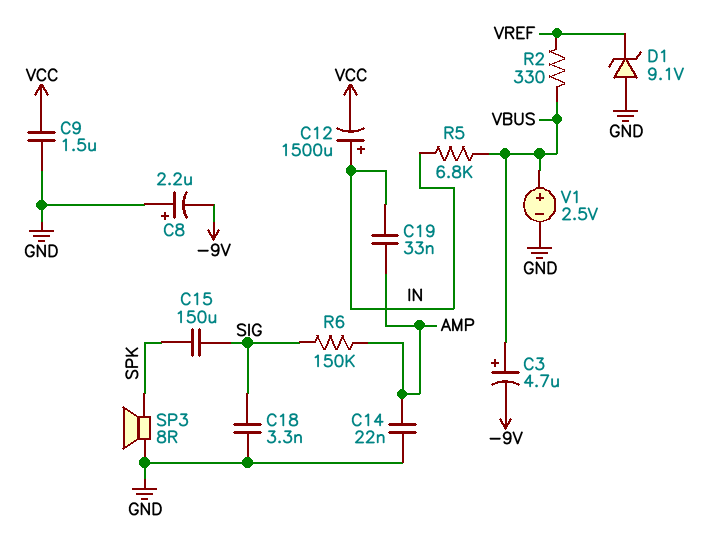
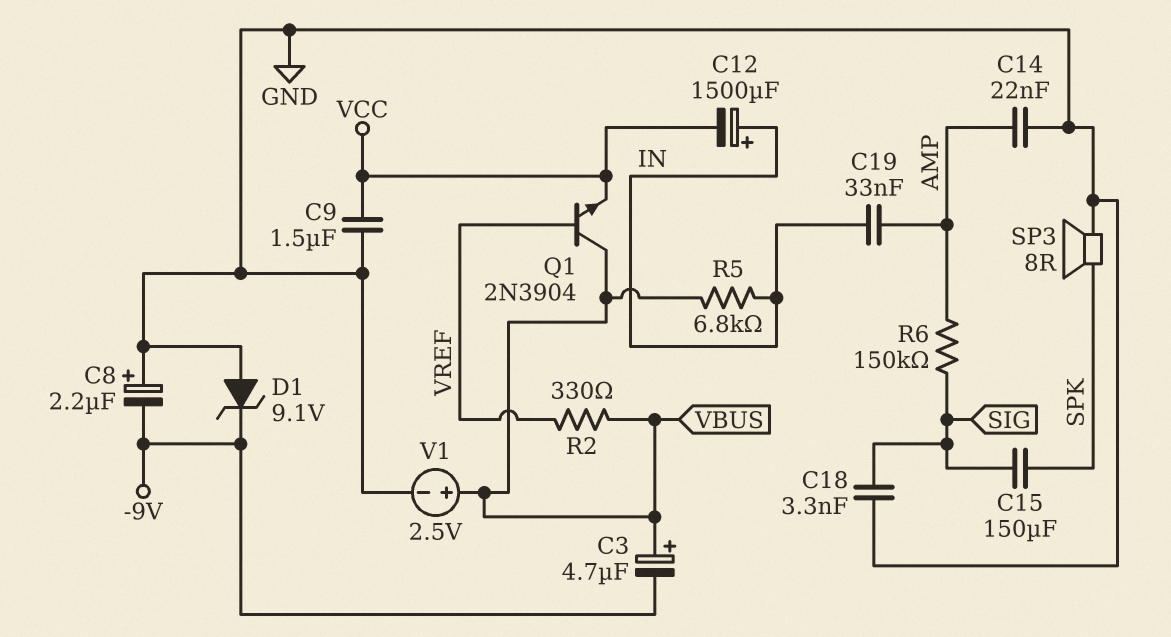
D1: zener 9.1V (A GND, K VREF) -> zener 9.1V (A GND, K -9V)
Q1: none -> NPN 2N3904 (B VREF, C VBUS, E VCC)

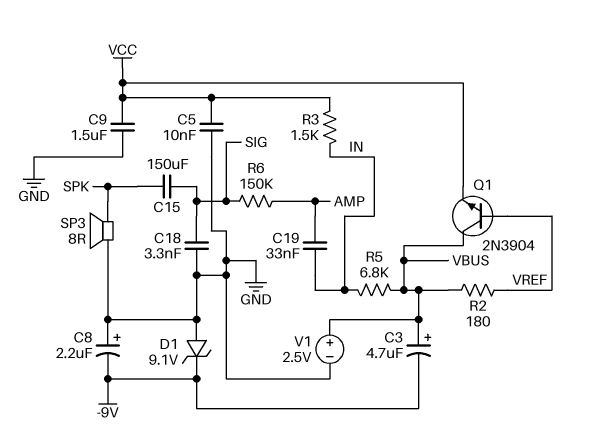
C5: none -> 10nF (GND, VCC)
C12: 1500uF (plus IN, minus VCC) -> none
C14: 22nF (AMP, GND) -> none
R2: 330 (VBUS, VREF) -> 180 (VBUS, VREF)
R3: none -> 1.5k (IN, VCC)

